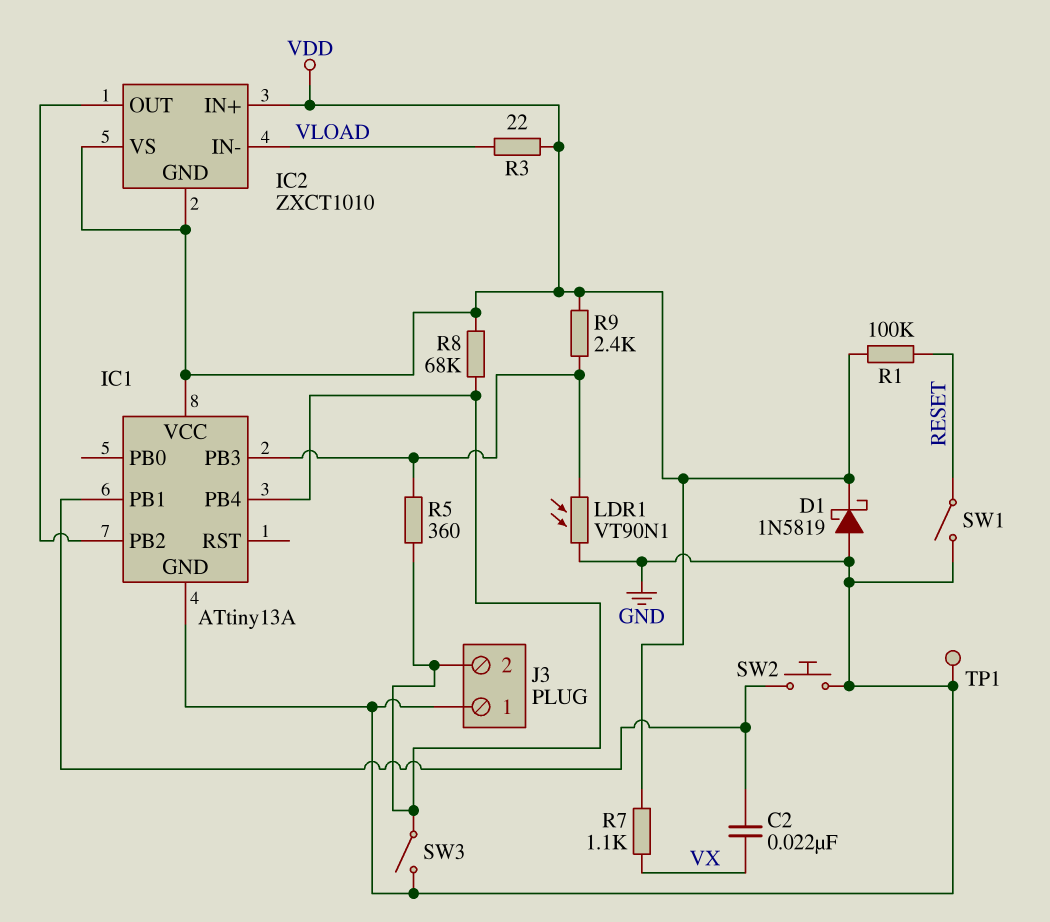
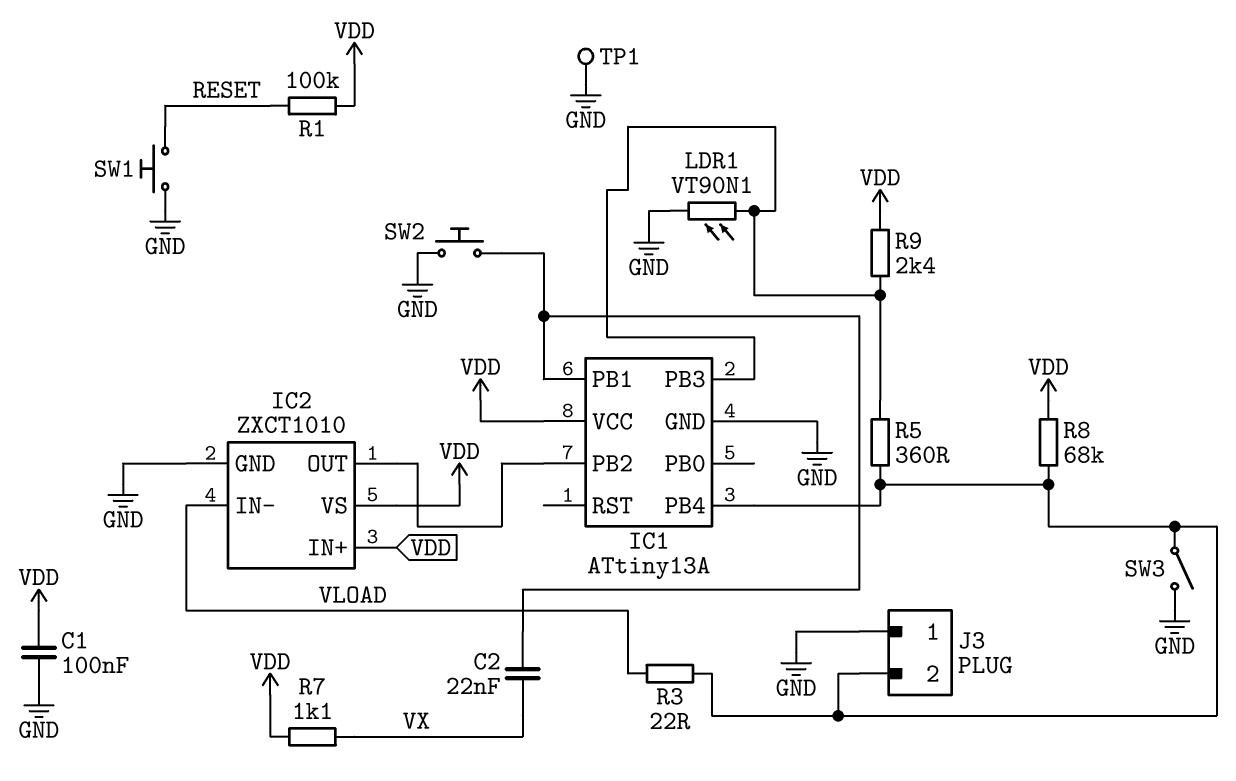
C1: none -> 100nF (GND, VDD)
D1: schottky 1N5819 (A GND, K VDD) -> none
IC2 pin GND: VDD -> GND
R3: 22 (VDD, VLOAD) -> 22 (IC1/PB4, VLOAD)
SW1: switch (GND, RESET) -> button (GND, RESET)

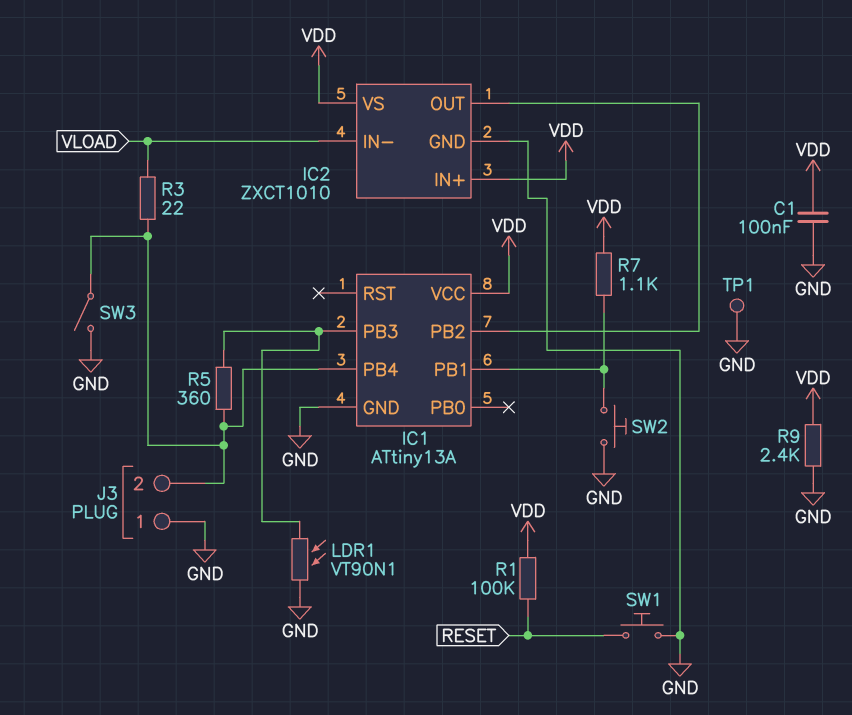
C2: 22nF (IC1/PB1, VX) -> none
R7: 1.1k (VDD, VX) -> 1.1k (IC1/PB1, VDD)
R8: 68k (IC1/PB4, VDD) -> none
R9: 2.4k (IC1/PB3, VDD) -> 2.4k (GND, VDD)

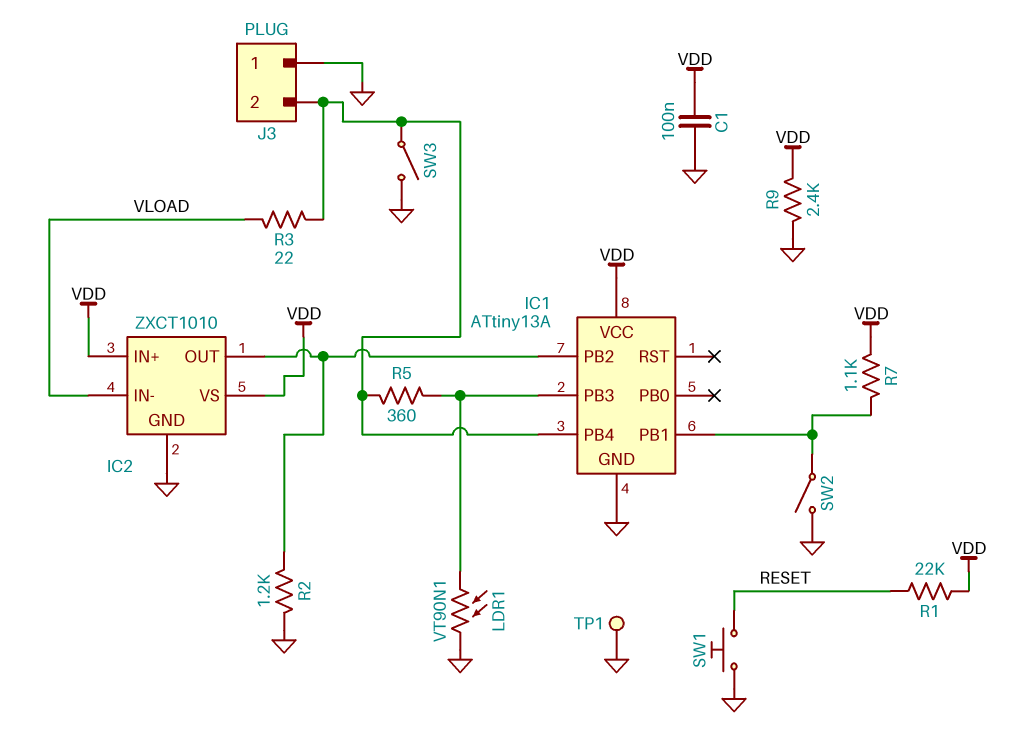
R1: 100k (RESET, VDD) -> 22k (RESET, VDD)
R2: none -> 1.2k (GND, IC1/PB2)
SW2: button (GND, IC1/PB1) -> switch (GND, IC1/PB1)

